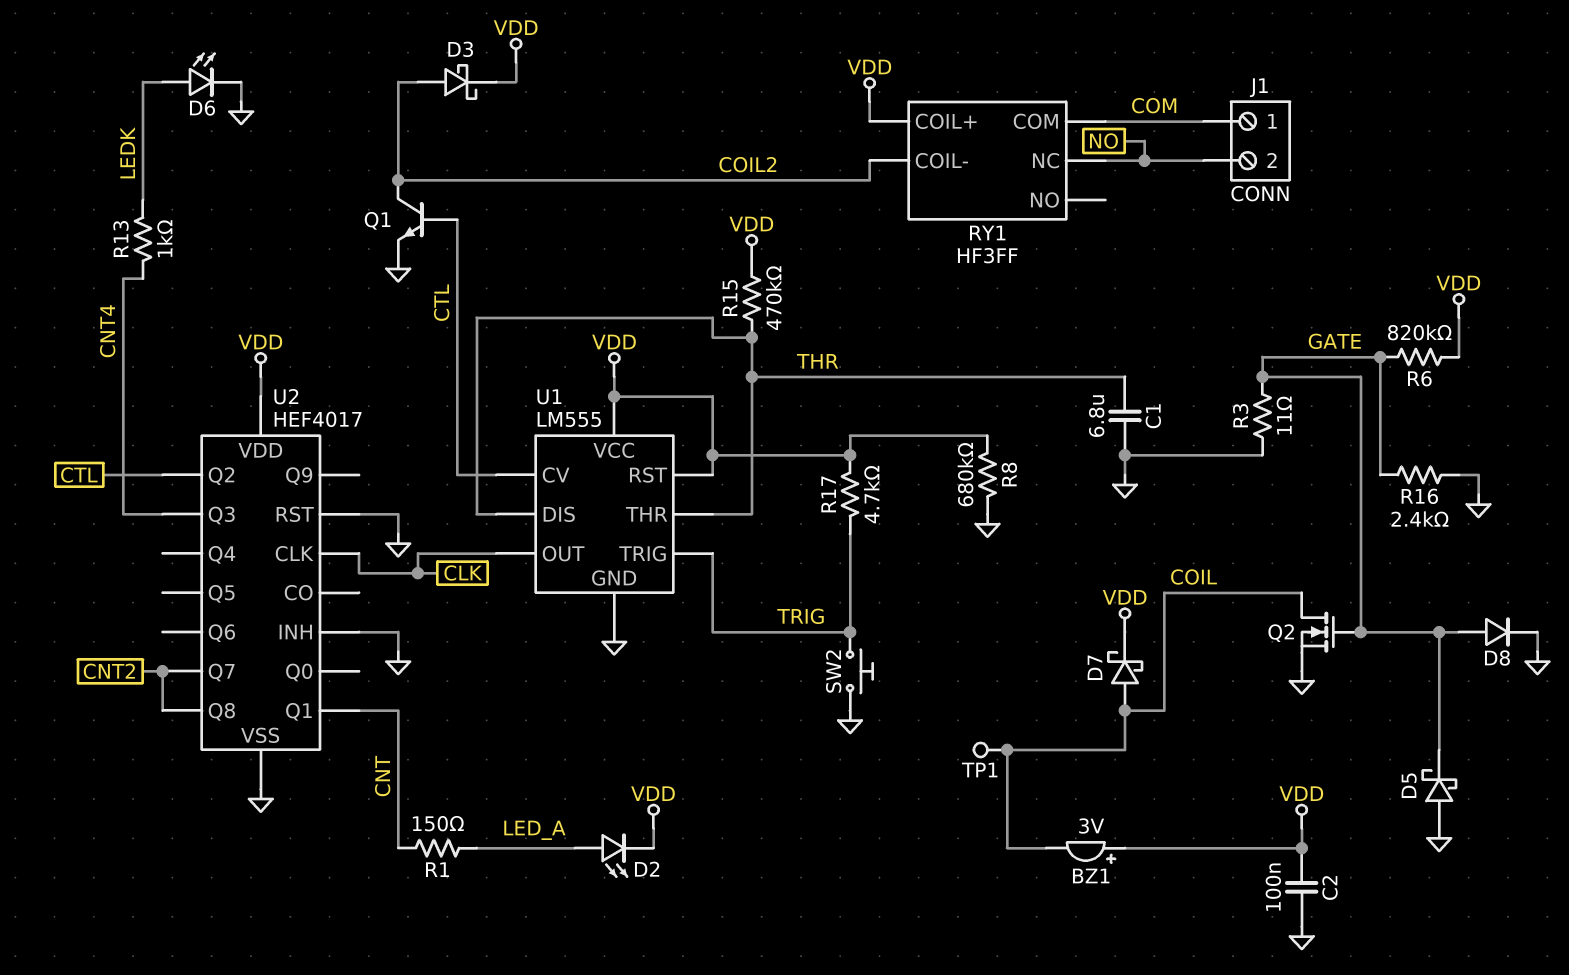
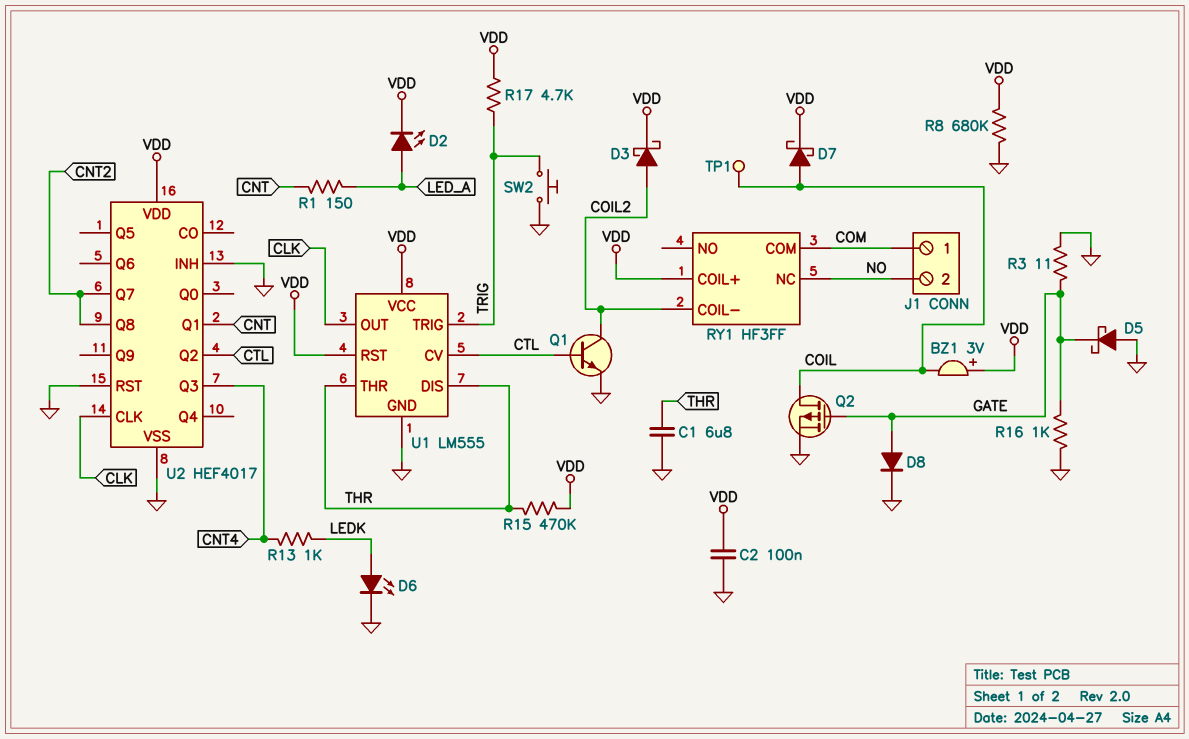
Q2: NMOS (G GATE, D COIL, S GND) -> PMOS (G GATE, D COIL, S GND)
R6: 820k (GATE, VDD) -> none
R16: 2.4k (GATE, GND) -> 1k (GATE, GND)

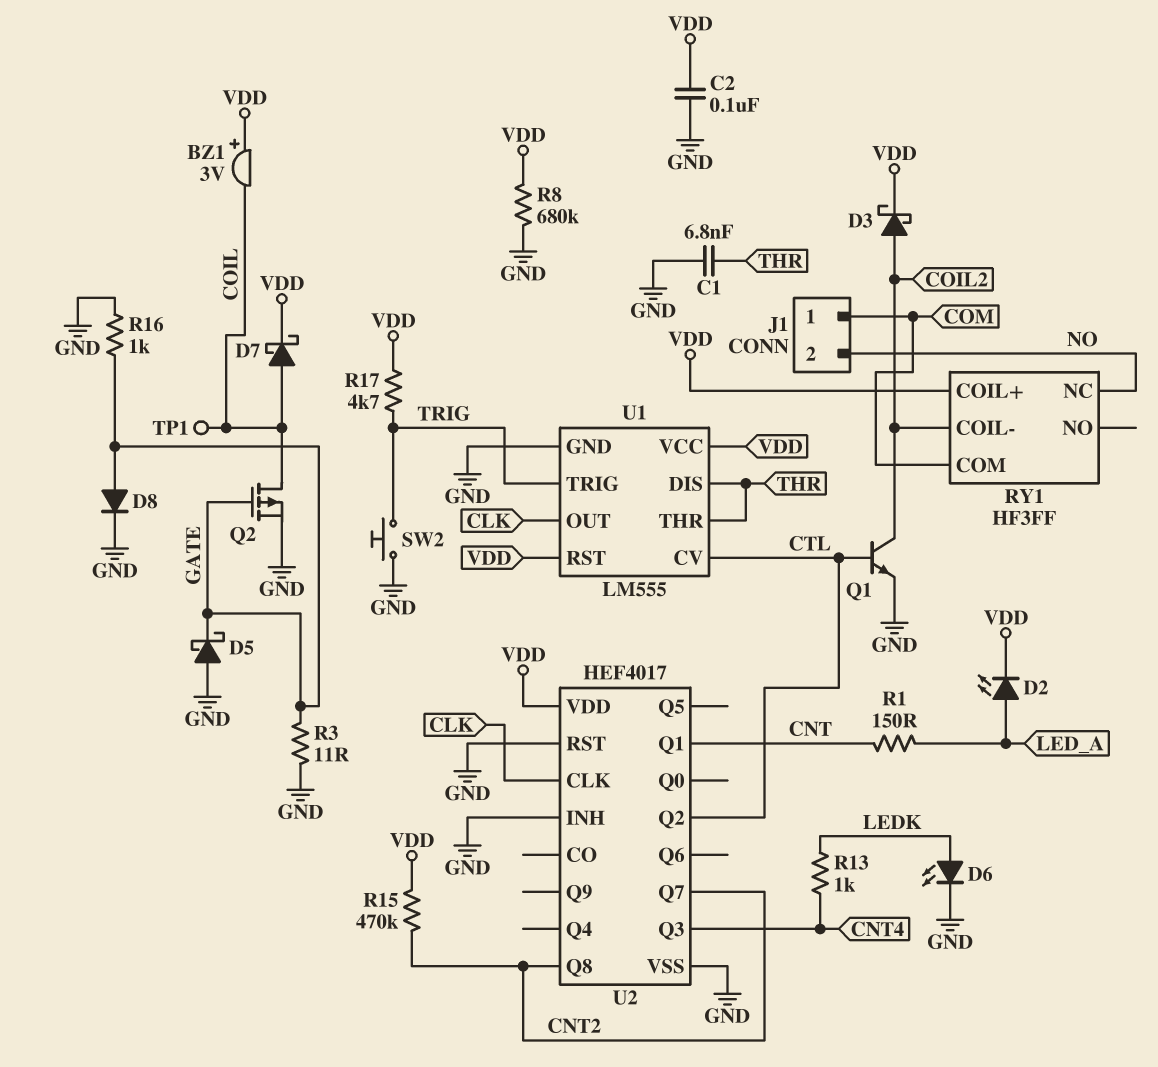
C1: 6.8uF (GND, THR) -> 6.8nF (GND, THR)
R15: 470k (THR, VDD) -> 470k (CNT2, VDD)

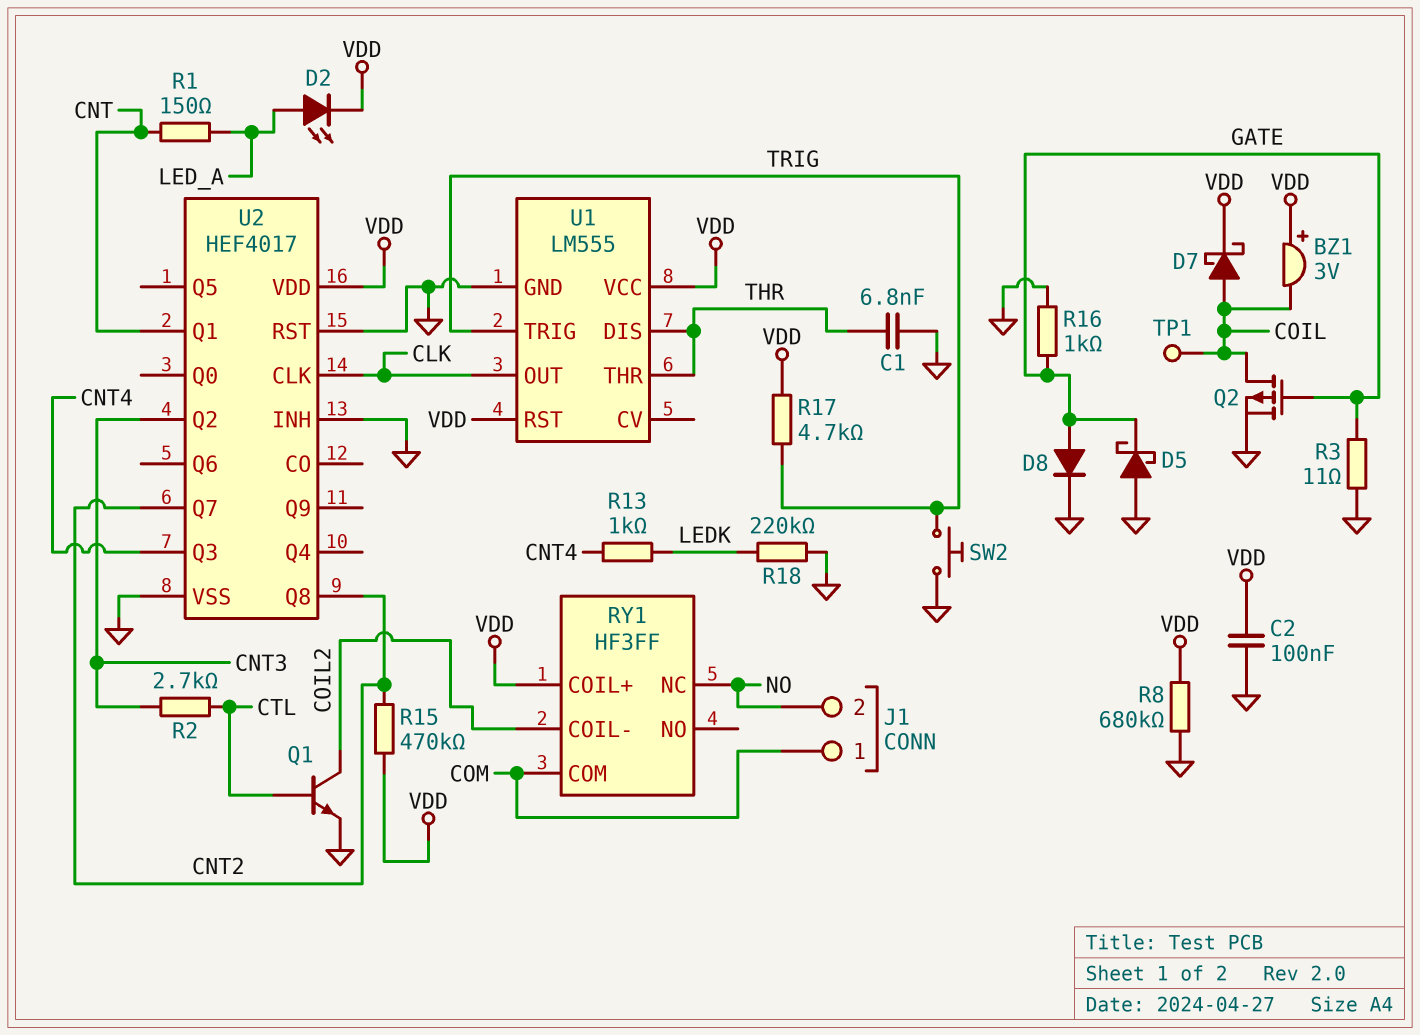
D3: schottky (A COIL2, K VDD) -> none
D6: LED (A LEDK, K GND) -> none
R2: none -> 2.7k (CNT3, CTL)
R18: none -> 220k (GND, LEDK)
U1 pin CV: CTL -> none
U2 pin Q2: CTL -> CNT3

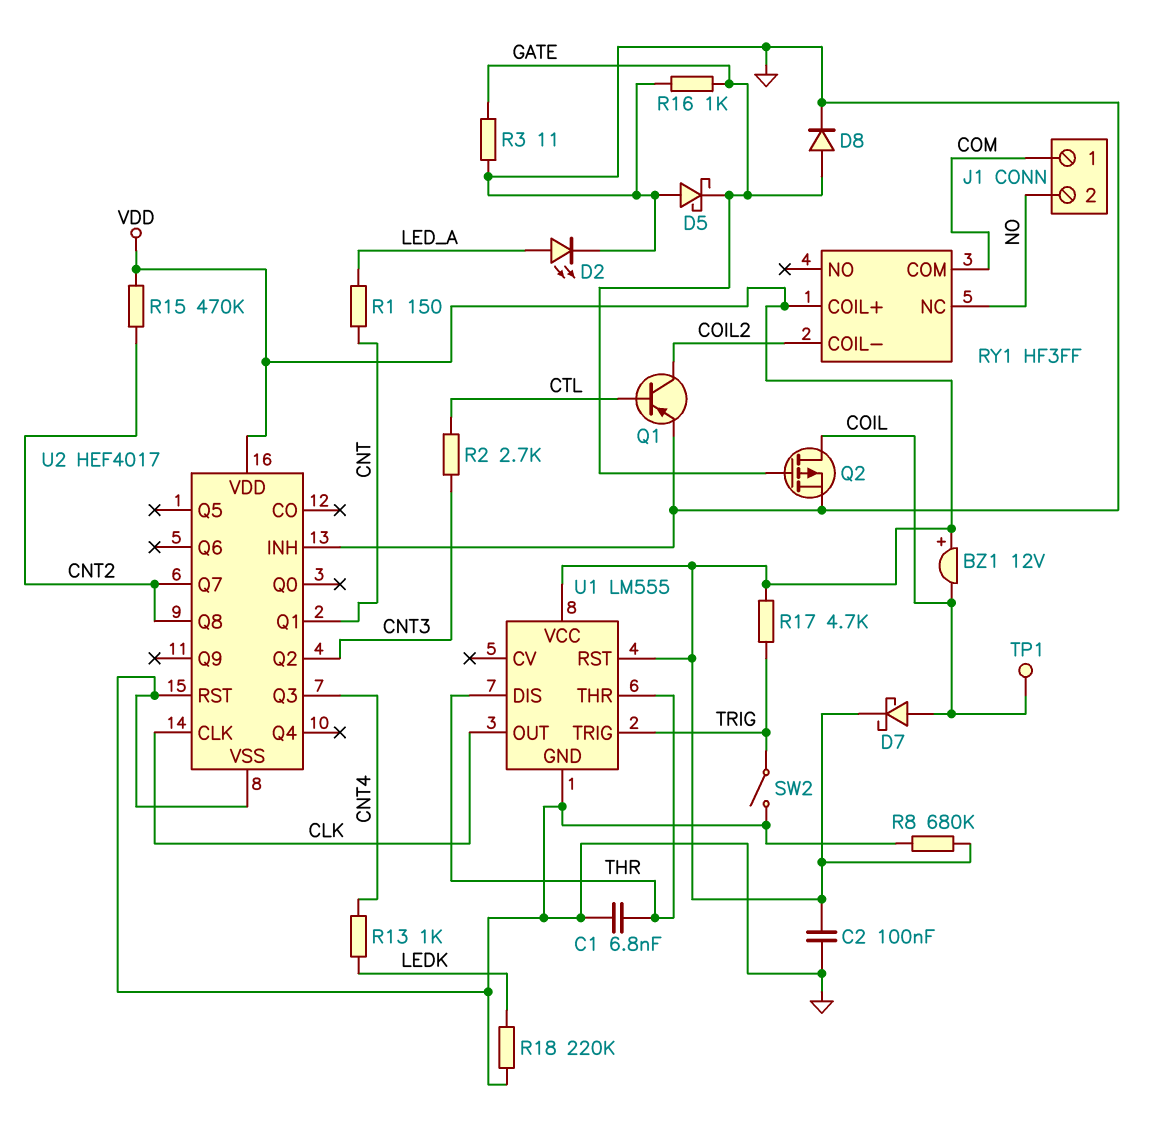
BZ1: buzzer 3V (plus VDD, minus COIL) -> buzzer 12V (plus VDD, minus COIL)
D2: LED (A LED_A, K VDD) -> LED (A LED_A, K GND)
Q1: NPN (B CTL, C COIL2, E GND) -> PNP (B CTL, C COIL2, E GND)
SW2: button (GND, TRIG) -> switch (GND, TRIG)

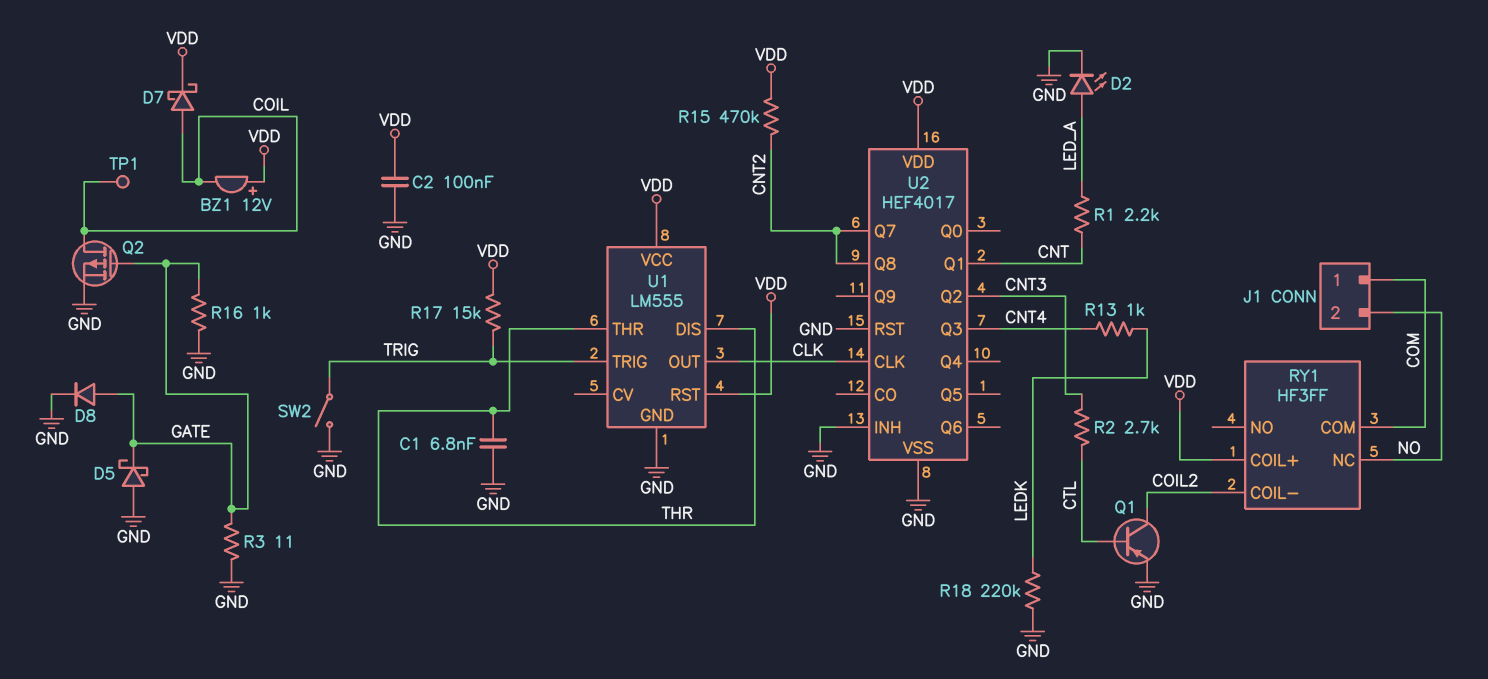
R1: 150 (CNT, LED_A) -> 2.2k (CNT, LED_A)
R8: 680k (GND, VDD) -> none
R17: 4.7k (TRIG, VDD) -> 15k (TRIG, VDD)

